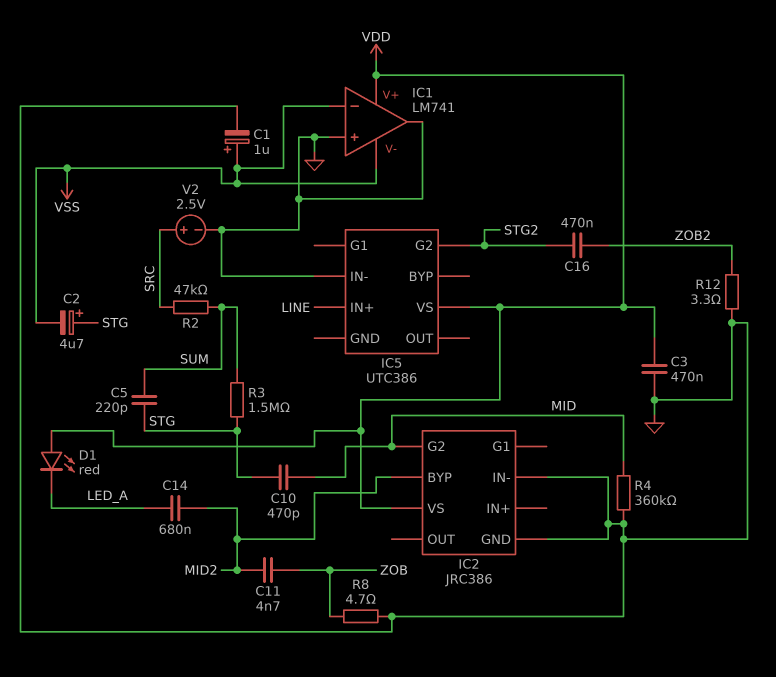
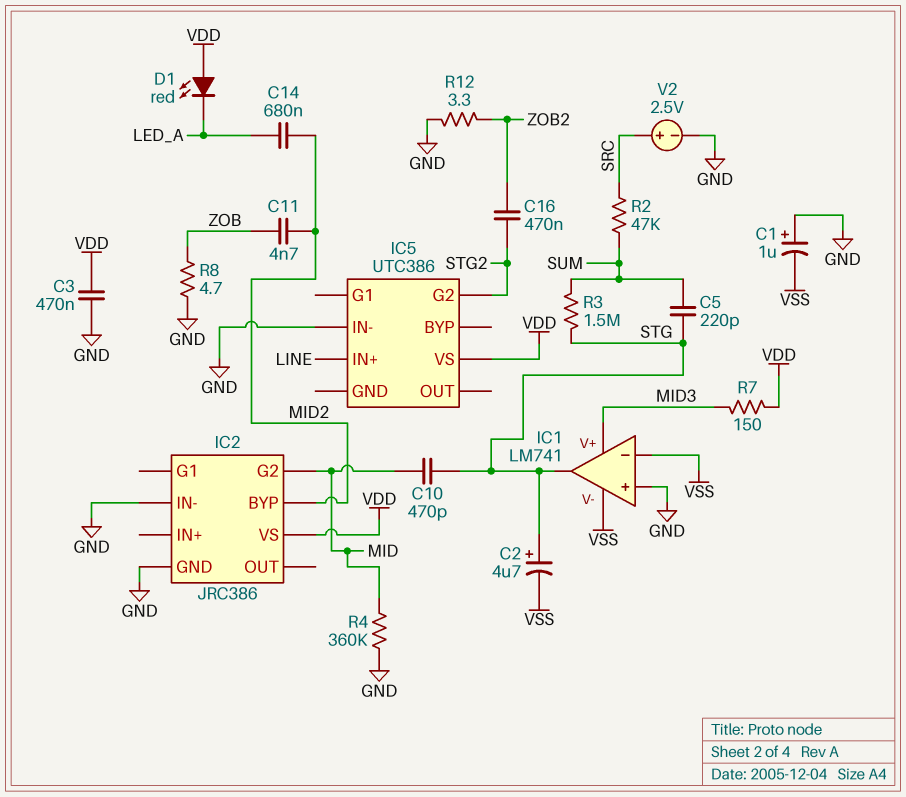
C1: 1uF (plus VSS, minus GND) -> 1uF (plus GND, minus VSS)
IC1 pin V+: VDD -> MID3
IC1 pin out: GND -> STG
R7: none -> 150 (MID3, VDD)

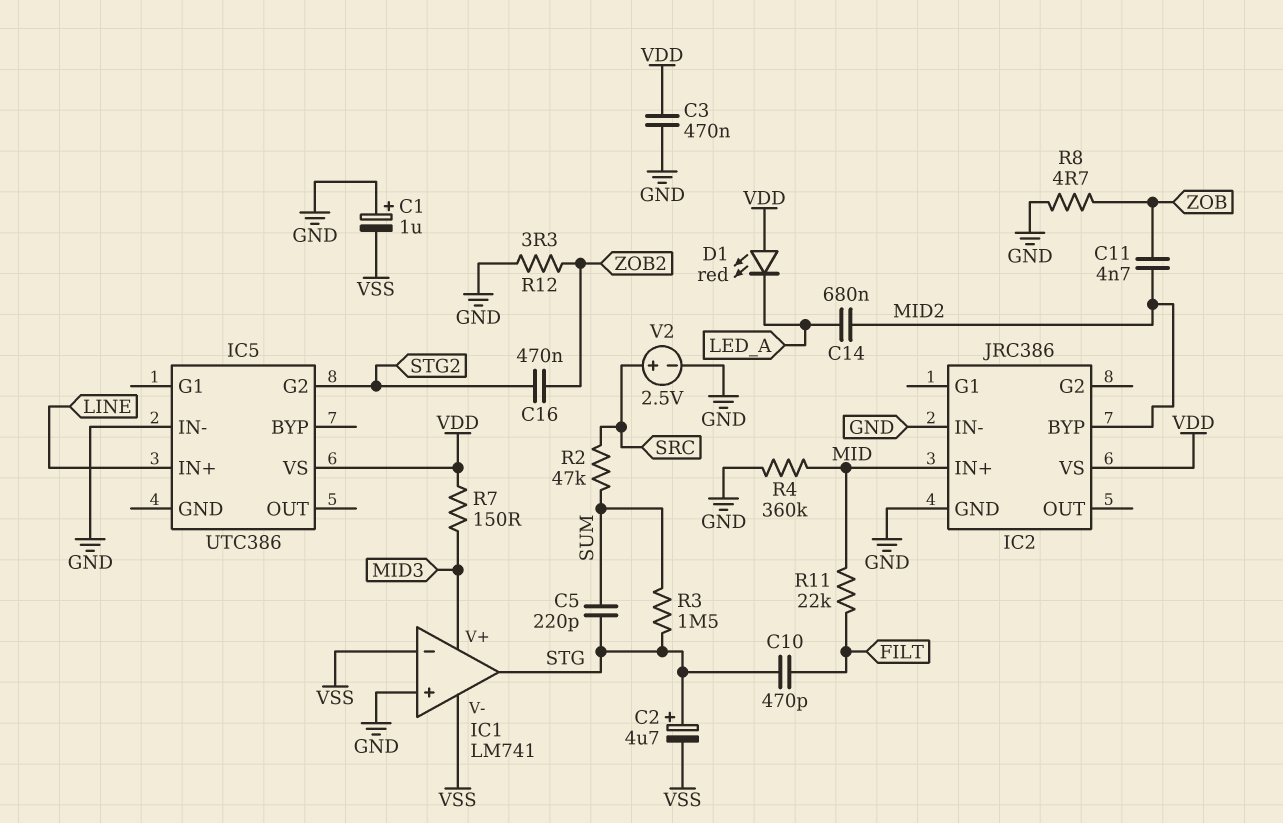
C10: 470pF (MID, STG) -> 470pF (FILT, STG)
IC2 pin G2: MID -> none
IC2 pin IN+: none -> MID
R11: none -> 22k (FILT, MID)

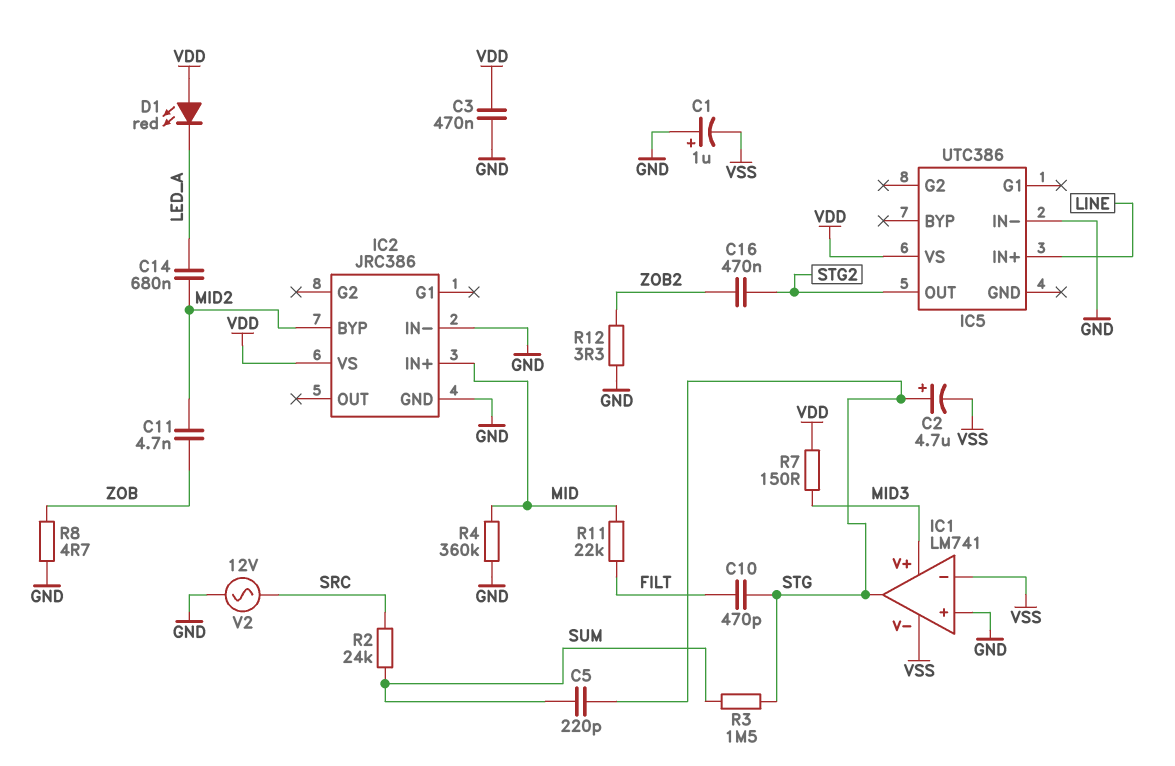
IC5 pin G2: STG2 -> none
IC5 pin OUT: none -> STG2
R2: 47k (SRC, SUM) -> 24k (SRC, SUM)
V2: 2.5V (plus SRC, minus GND) -> AC 12V (GND, SRC)

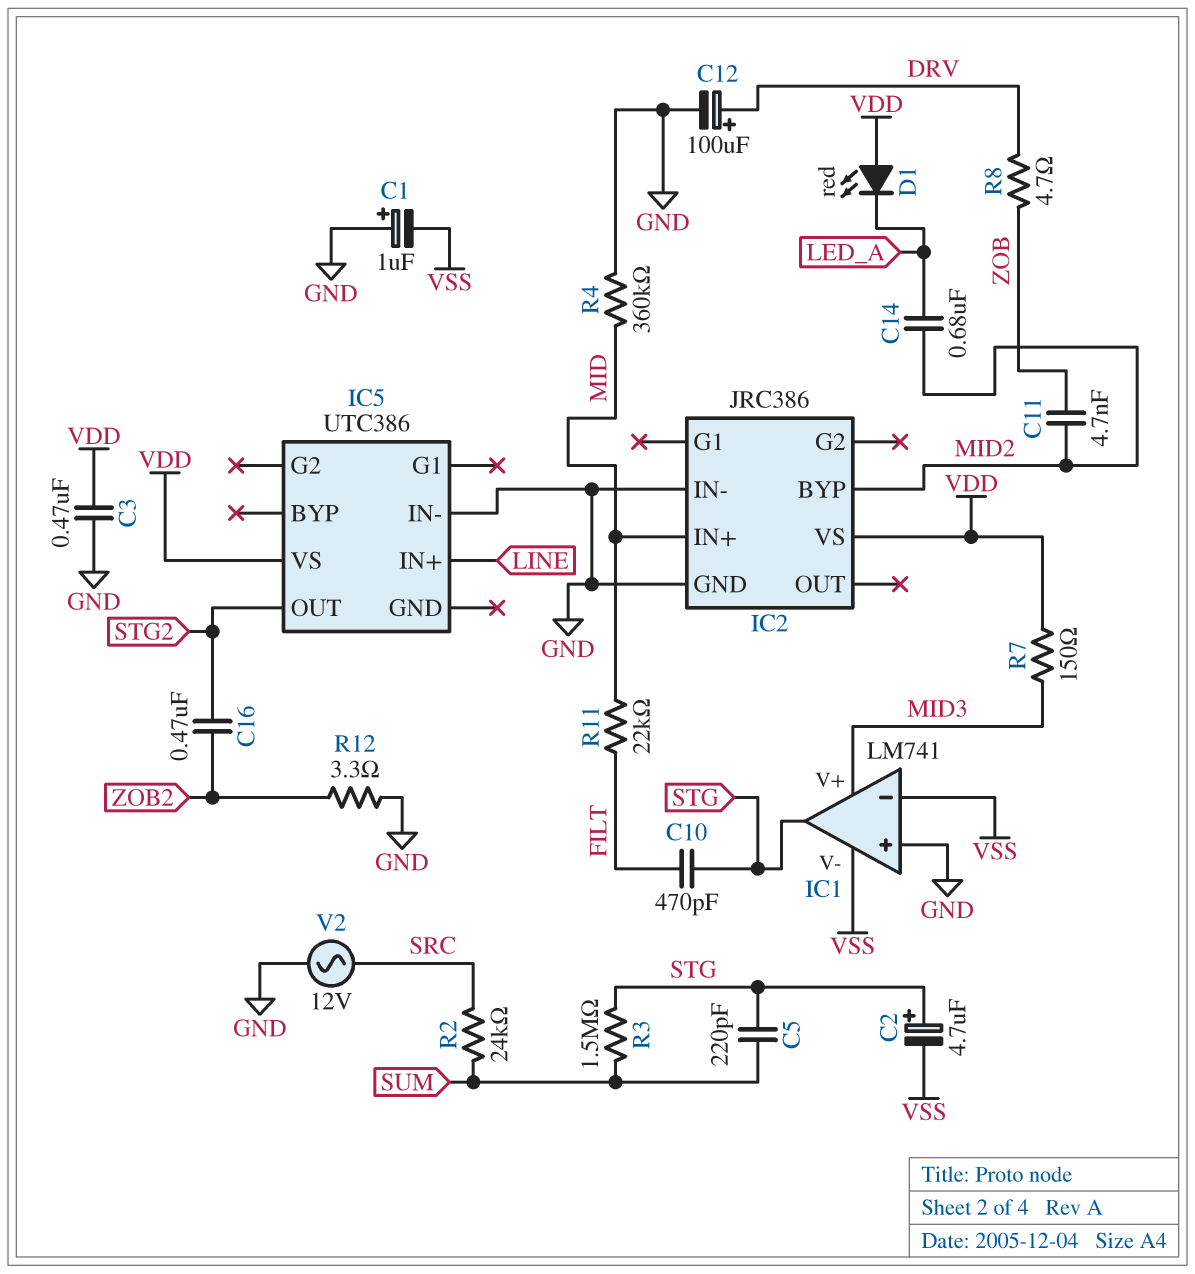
C12: none -> 100uF (plus DRV, minus GND)
R8: 4.7 (GND, ZOB) -> 4.7 (DRV, ZOB)

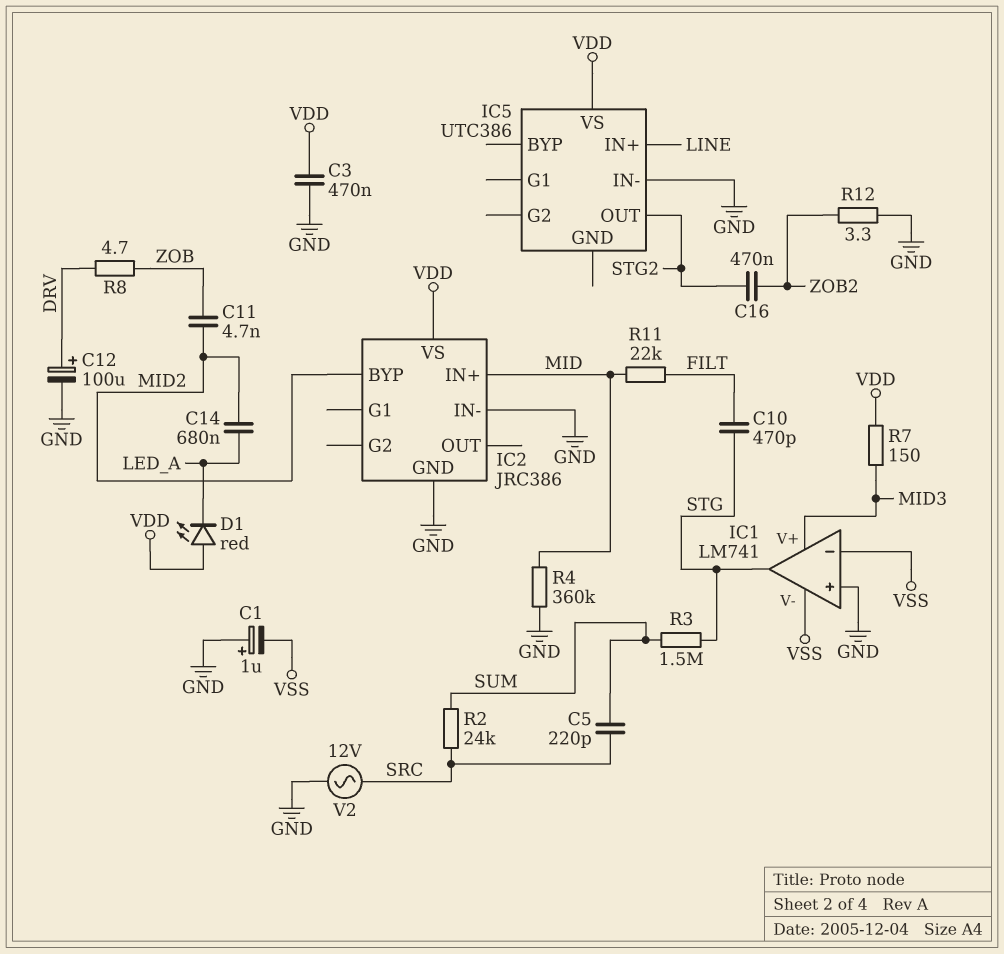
C2: 4.7uF (plus STG, minus VSS) -> none
C5: 220pF (STG, SUM) -> 220pF (SRC, SUM)

